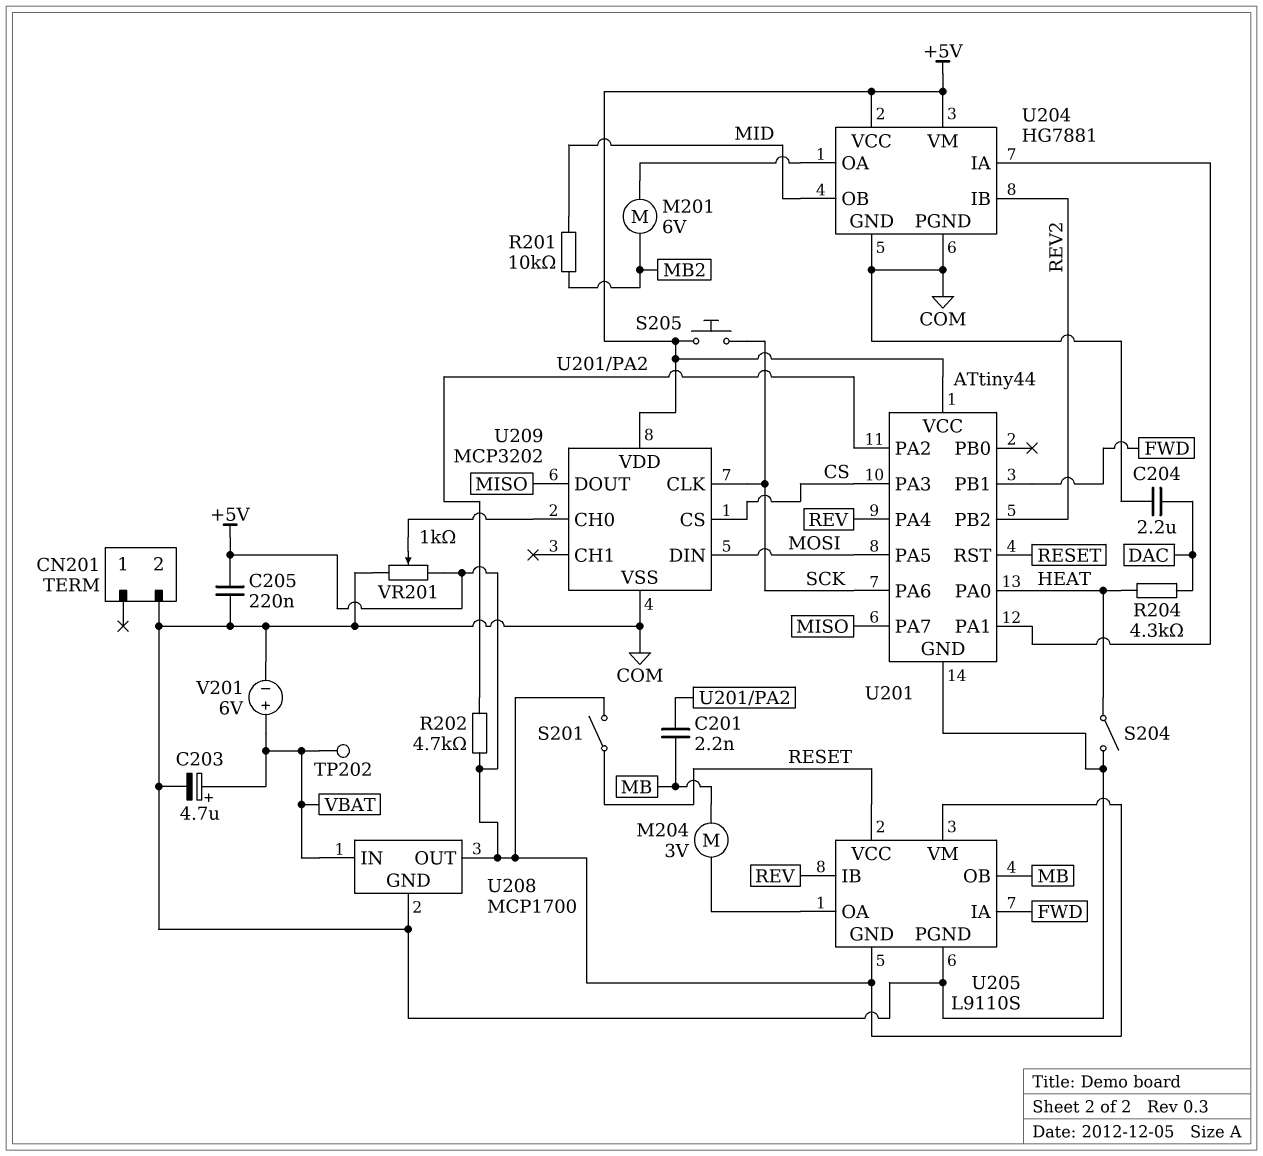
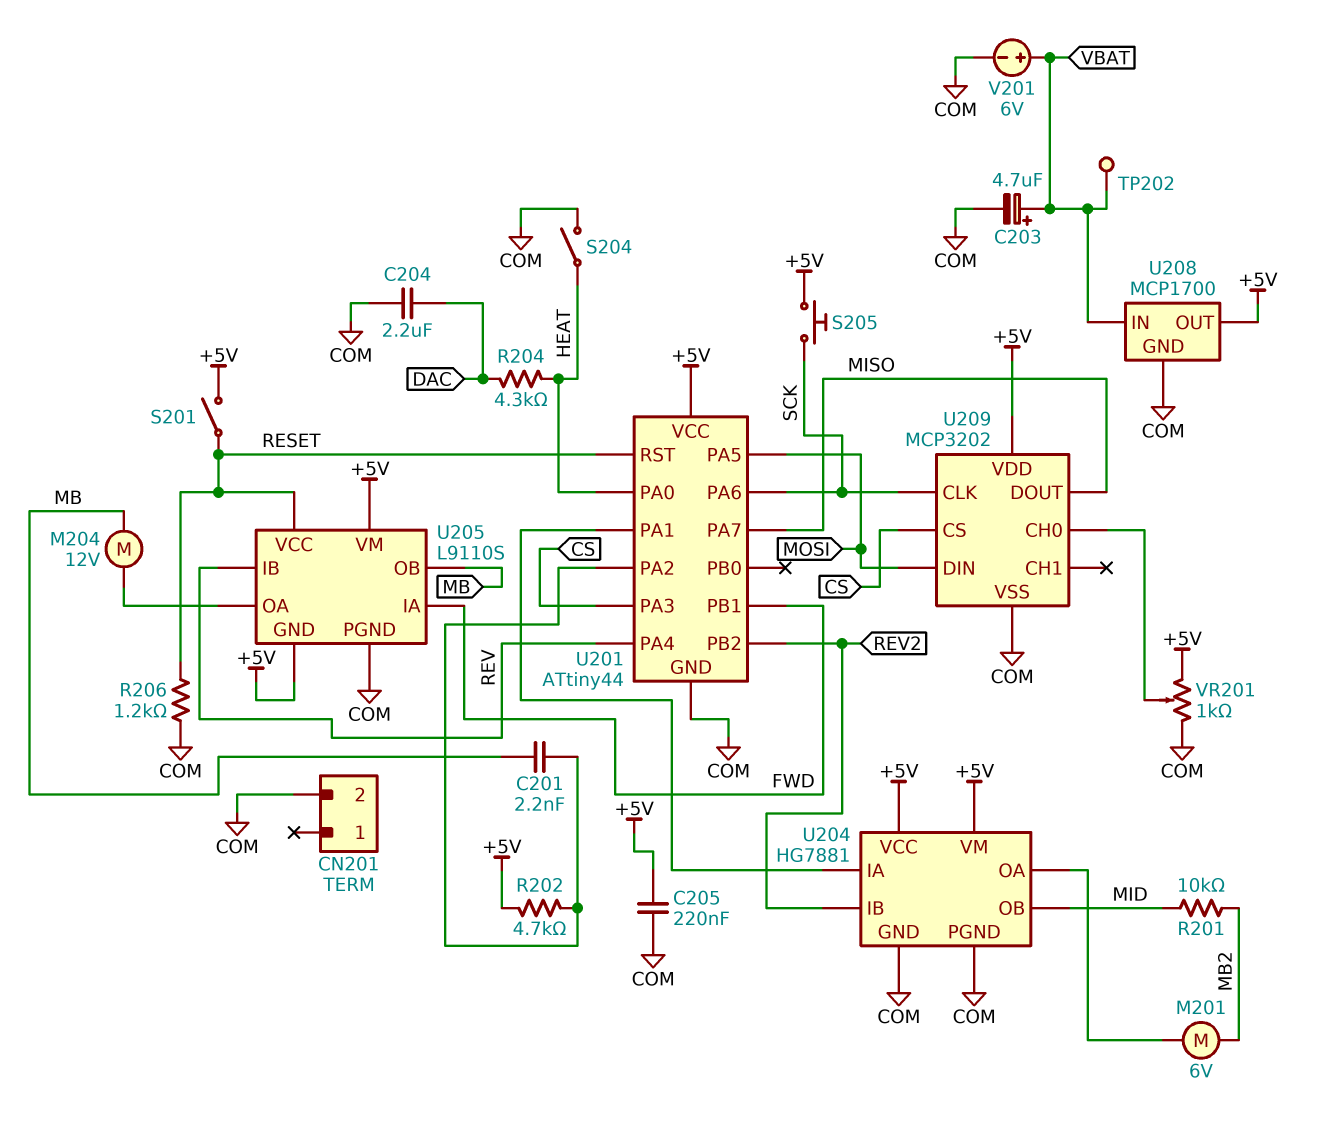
M204: motor 3V (MB, U205/OA) -> motor 12V (MB, U205/OA)
R206: none -> 1.2k (COM, RESET)

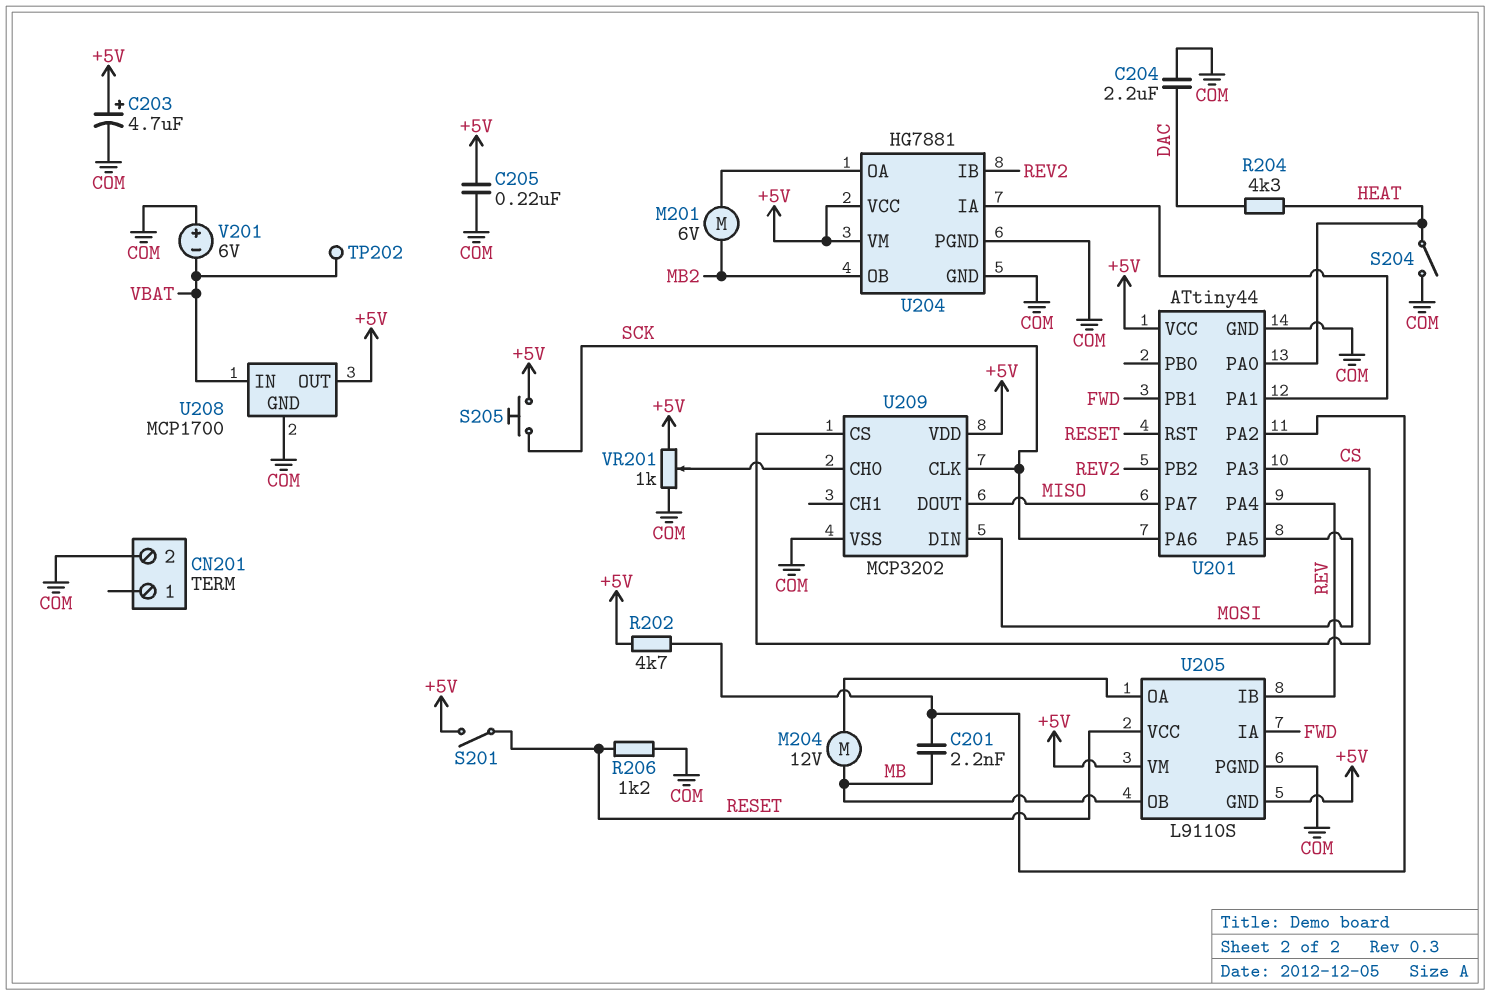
C203: 4.7uF (plus VBAT, minus COM) -> 4.7uF (plus +5V, minus COM)
R201: 10k (MB2, MID) -> none
U204 pin OB: MID -> MB2
V201: 6V (plus VBAT, minus COM) -> 6V (plus COM, minus VBAT)

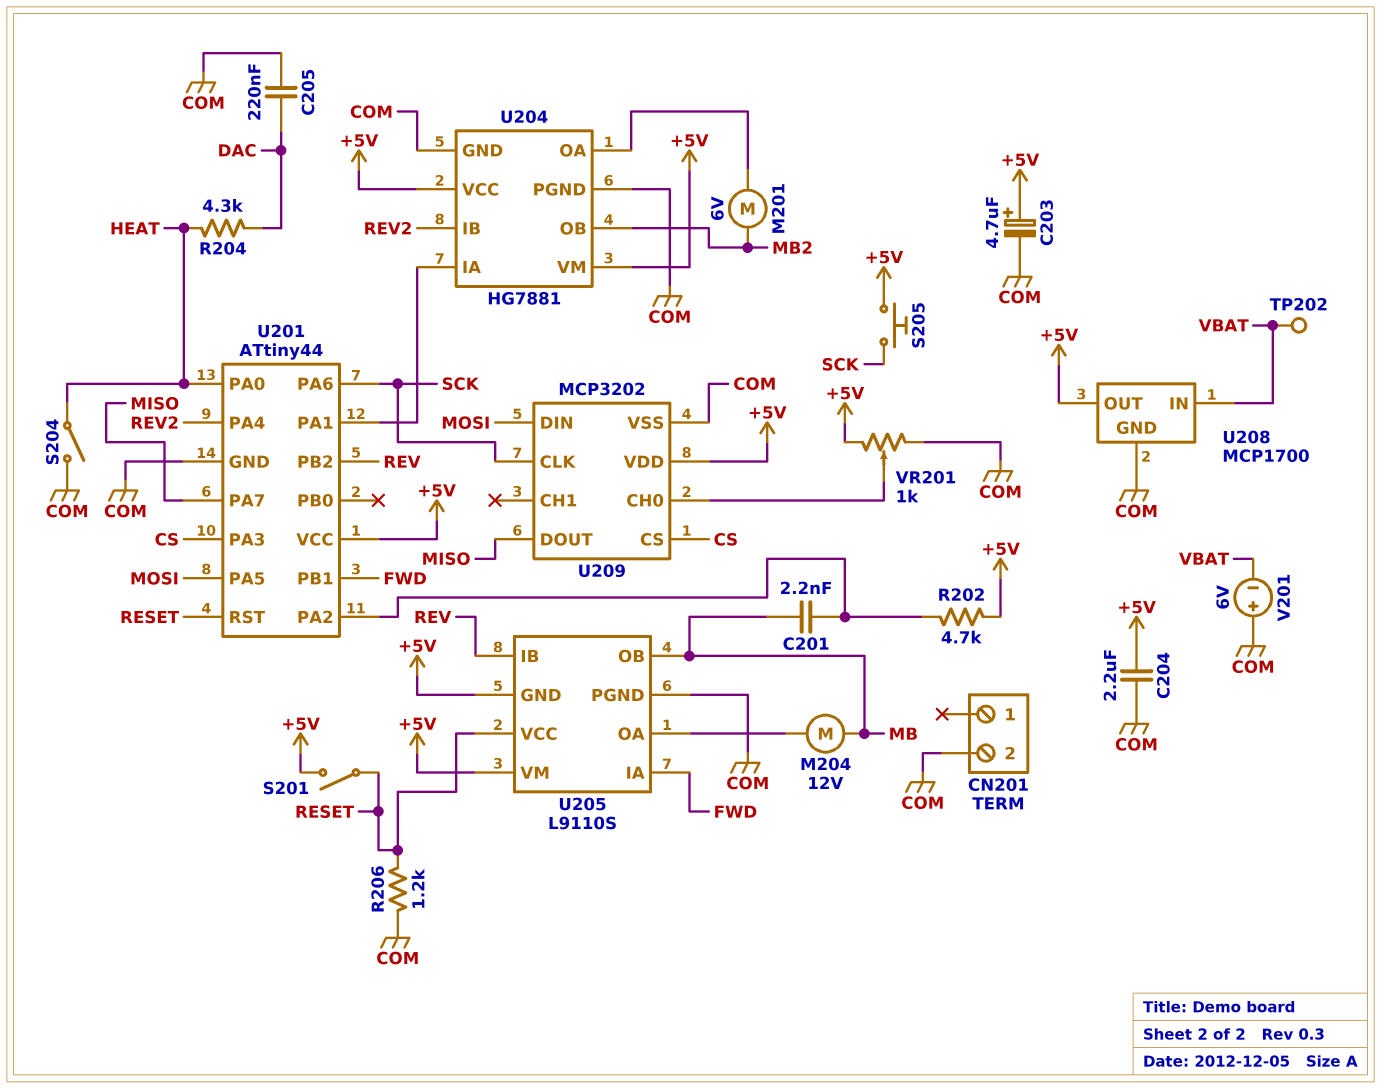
C204: 2.2uF (COM, DAC) -> 2.2uF (+5V, COM)
C205: 220nF (+5V, COM) -> 220nF (COM, DAC)
U201 pin PA4: REV -> REV2
U201 pin PB2: REV2 -> REV

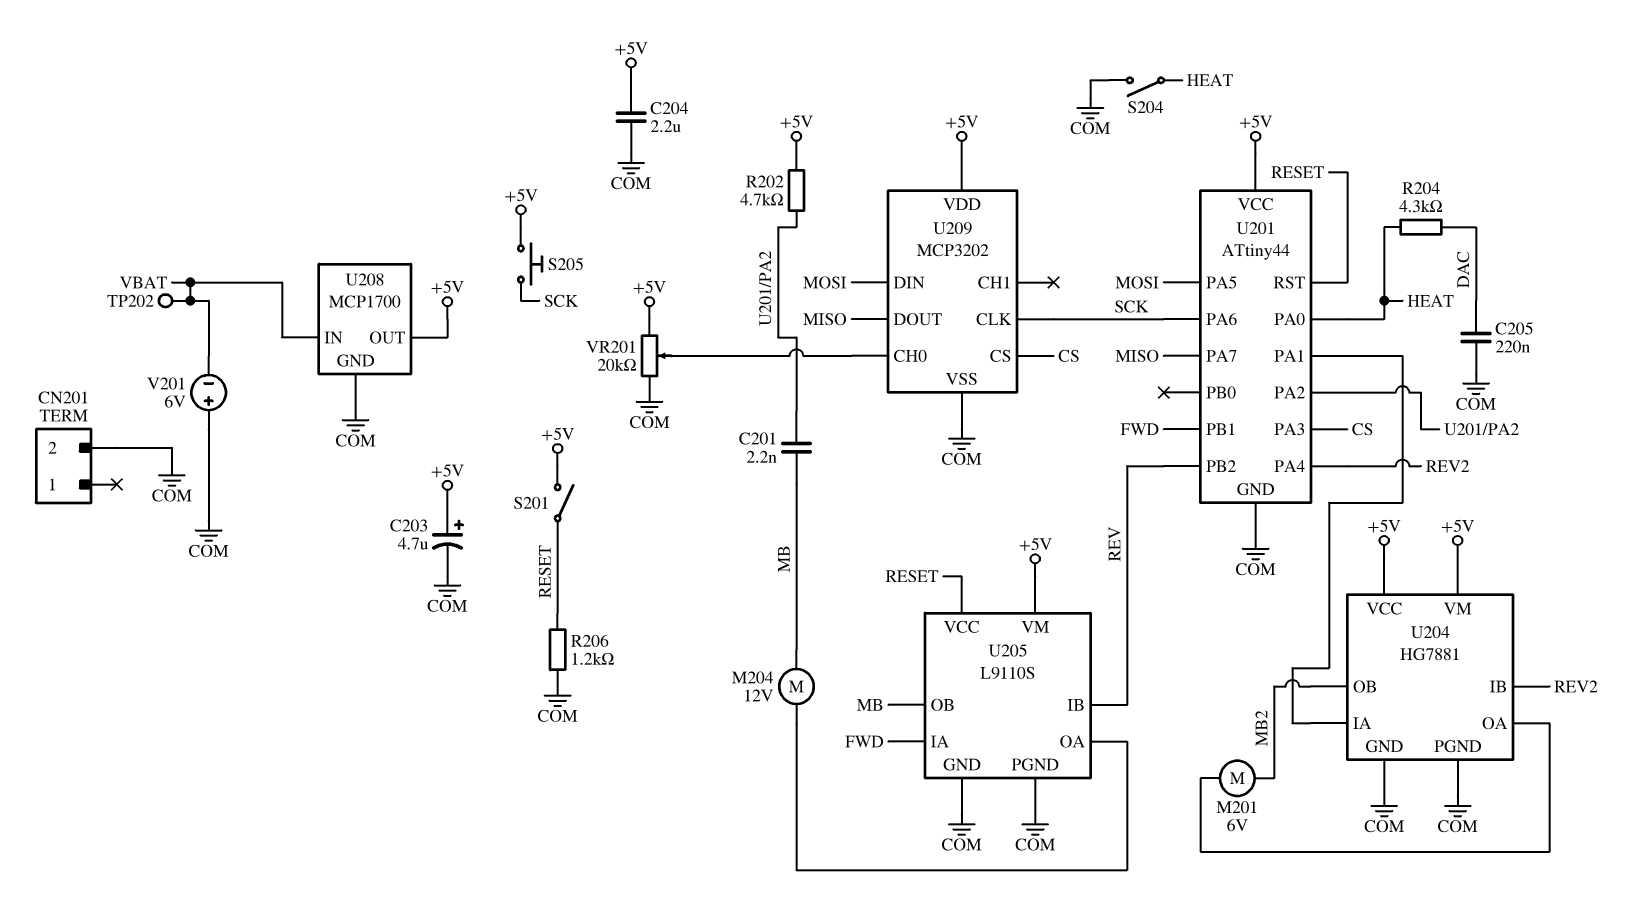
U205 pin GND: +5V -> COM
VR201: 1k (+5V, COM, wiper U209/CH0) -> 20k (+5V, COM, wiper U209/CH0)

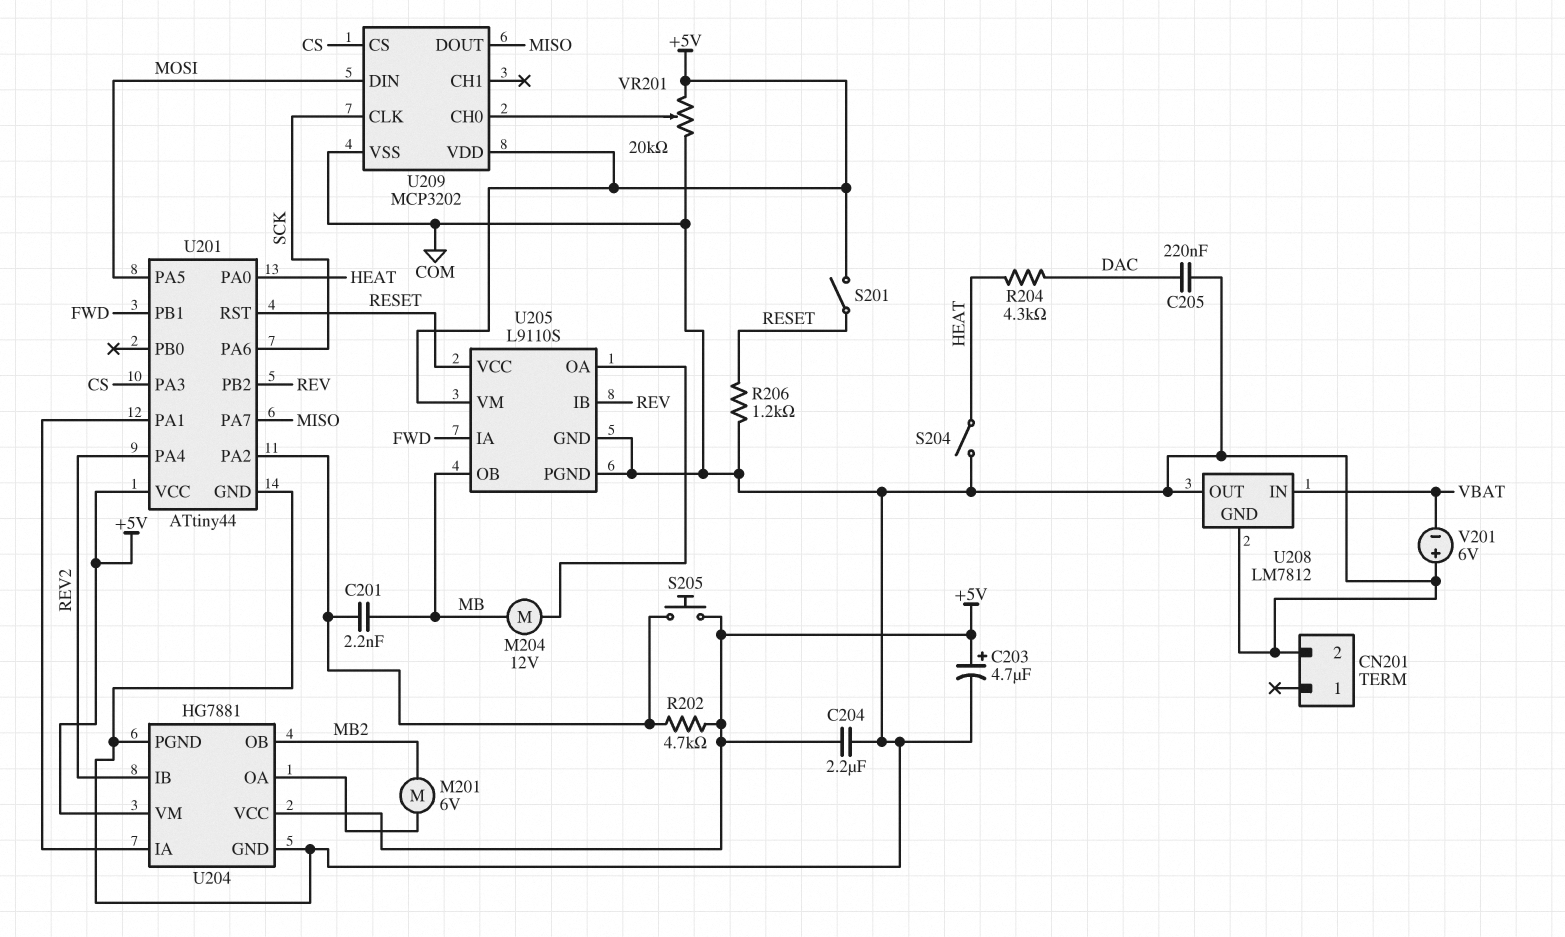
S205: button (+5V, SCK) -> button (+5V, U201/PA2)
TP202: test point (VBAT) -> none
U208: MCP1700 -> LM7812
U208 pin OUT: +5V -> COM

